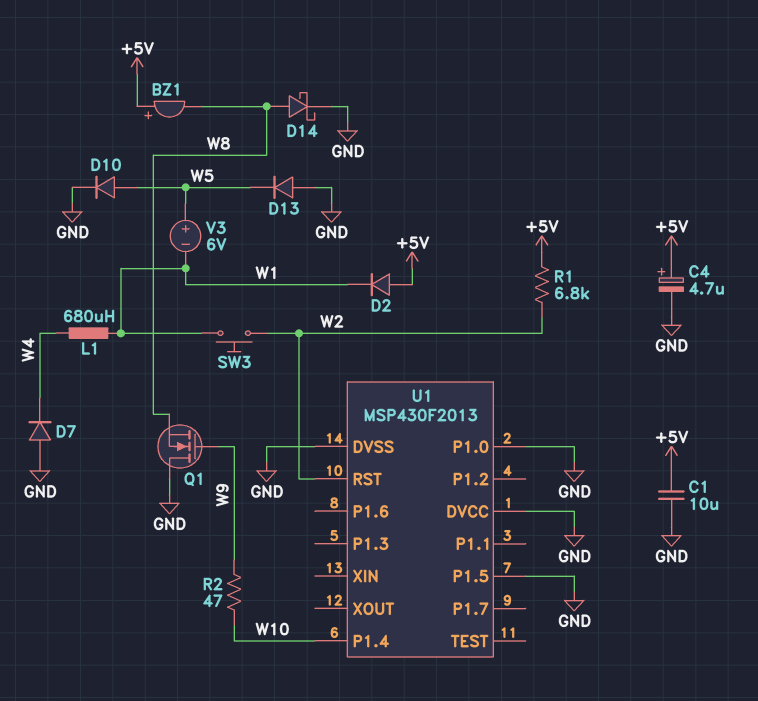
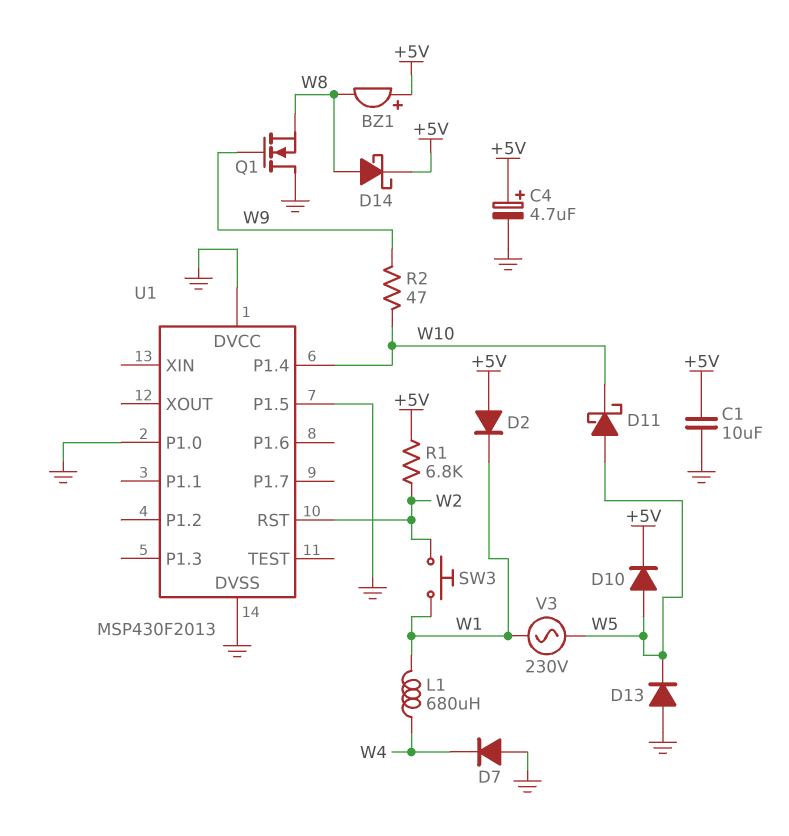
D10: diode (A W5, K GND) -> diode (A W5, K +5V)
D11: none -> schottky (A W5, K W10)
D14: schottky (A W8, K GND) -> schottky (A W8, K +5V)
V3: 6V (plus W5, minus W1) -> AC 230V (W1, W5)

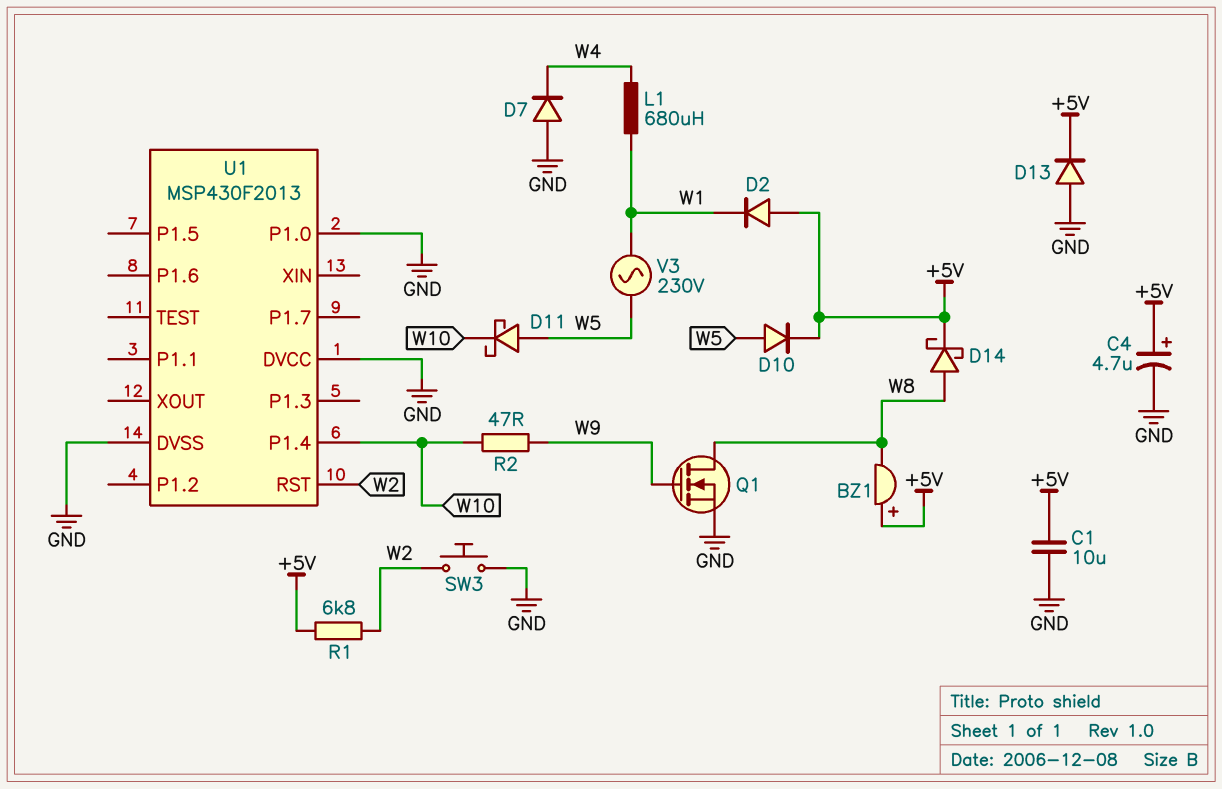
D13: diode (A GND, K W5) -> diode (A GND, K +5V)
Q1: NMOS (G W9, D GND, S W8) -> NMOS (G W9, D W8, S GND)
SW3: button (W1, W2) -> button (GND, W2)
U1 pin P1.5: GND -> none

